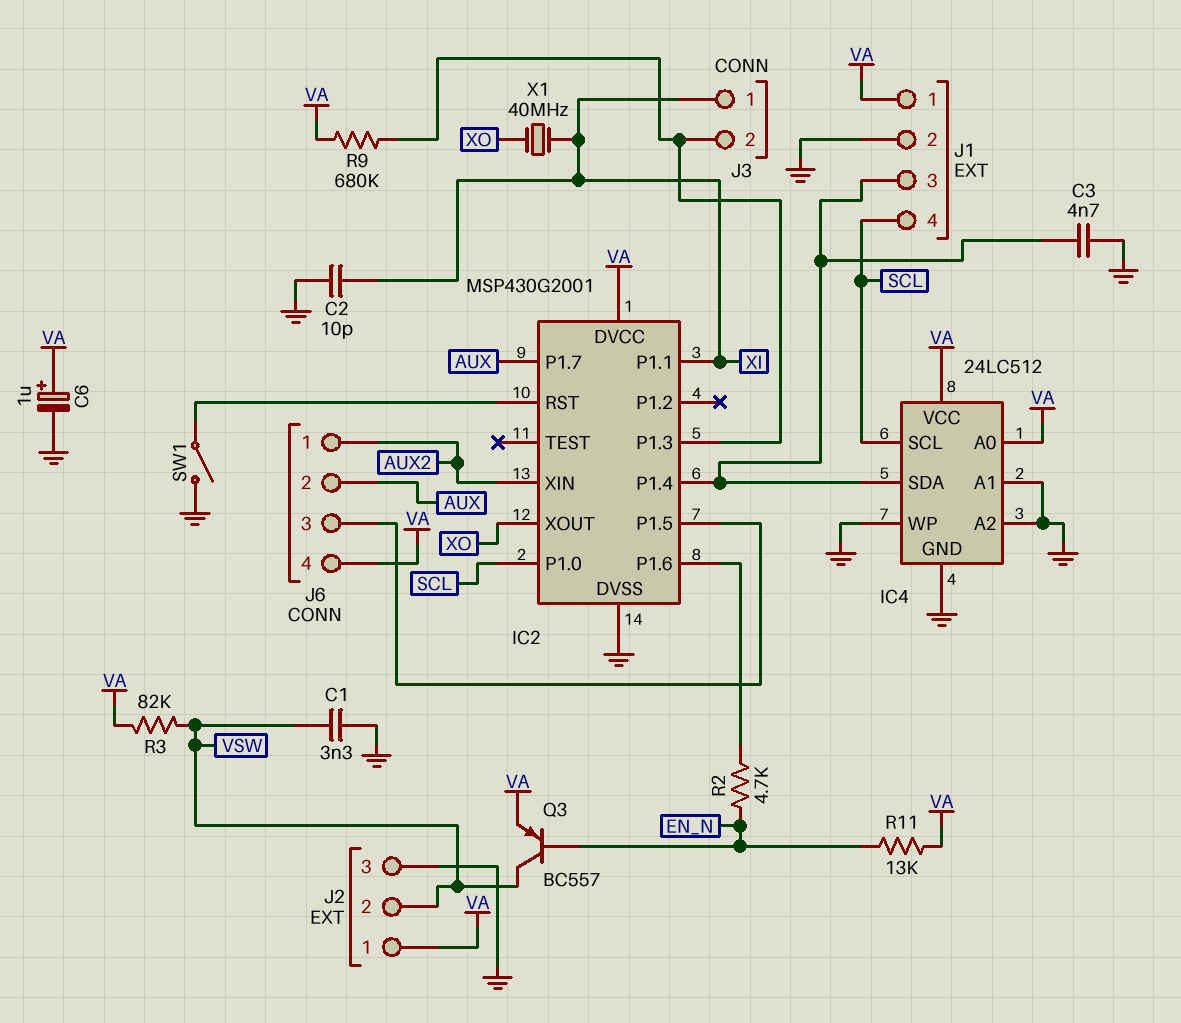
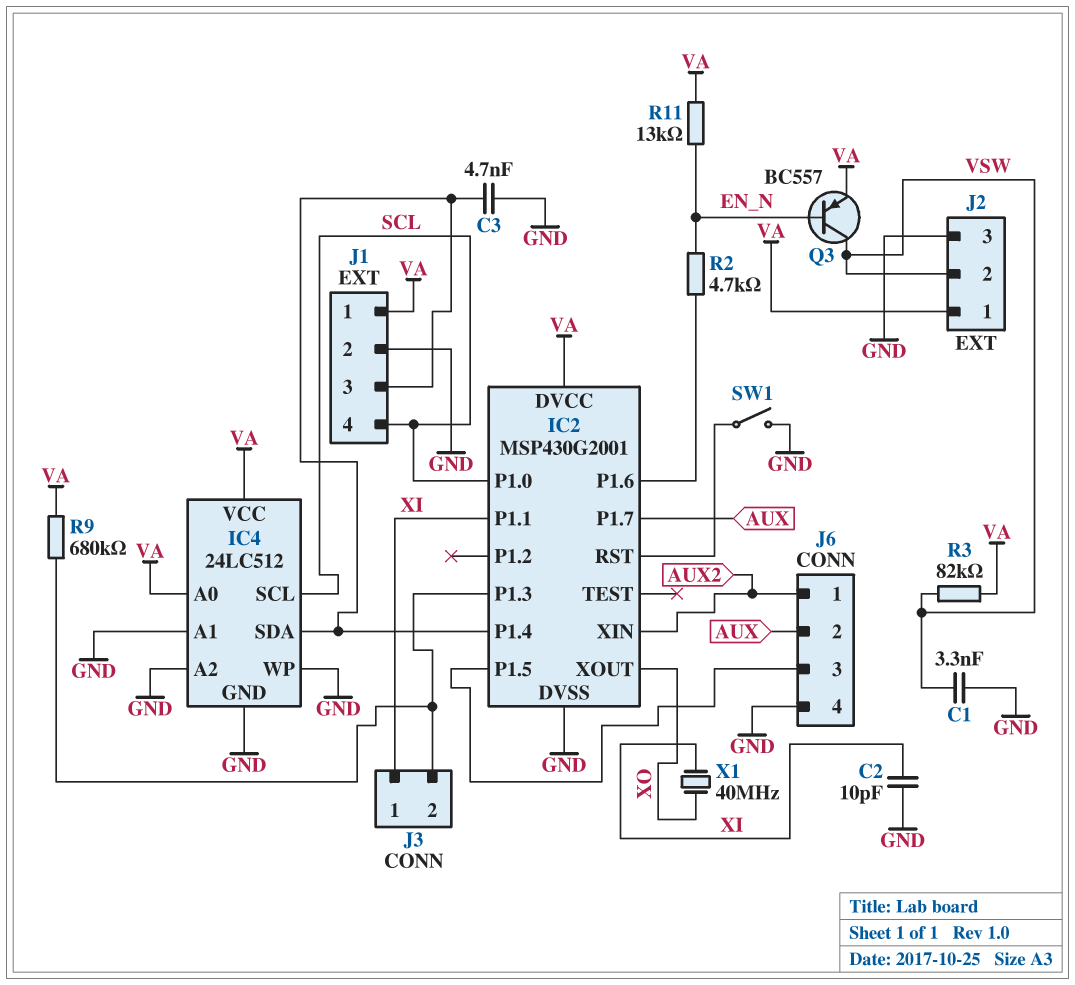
C6: 1uF (plus VA, minus GND) -> none
J6 pin 4: VA -> GND

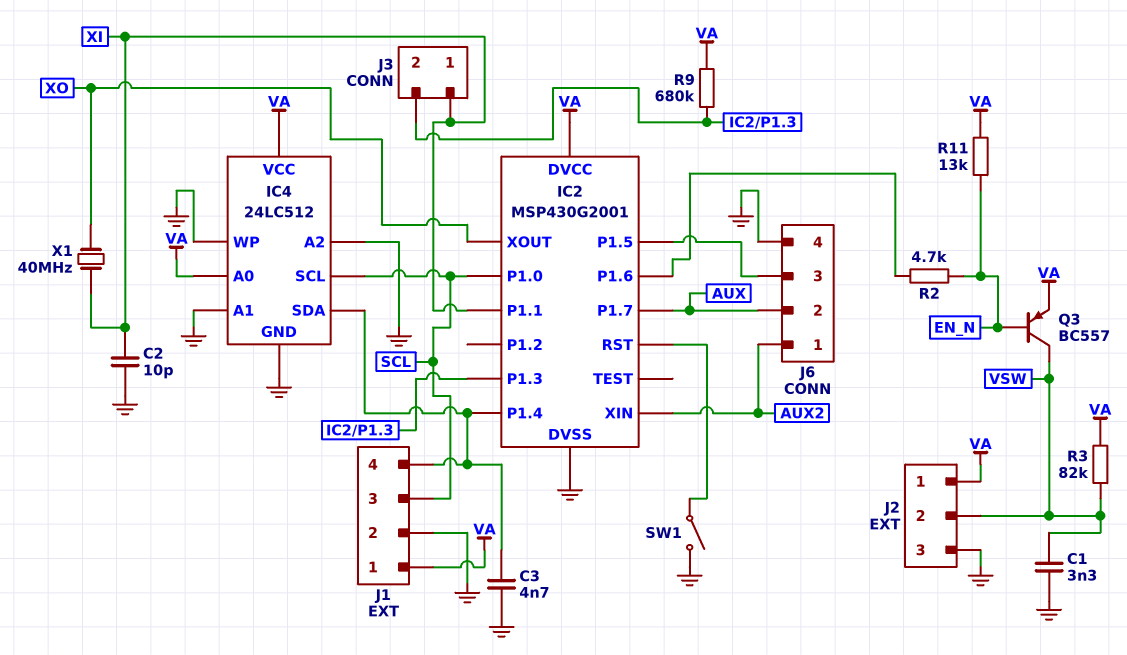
J1 pin 3: IC2/P1.4 -> SCL
J1 pin 4: SCL -> IC2/P1.4

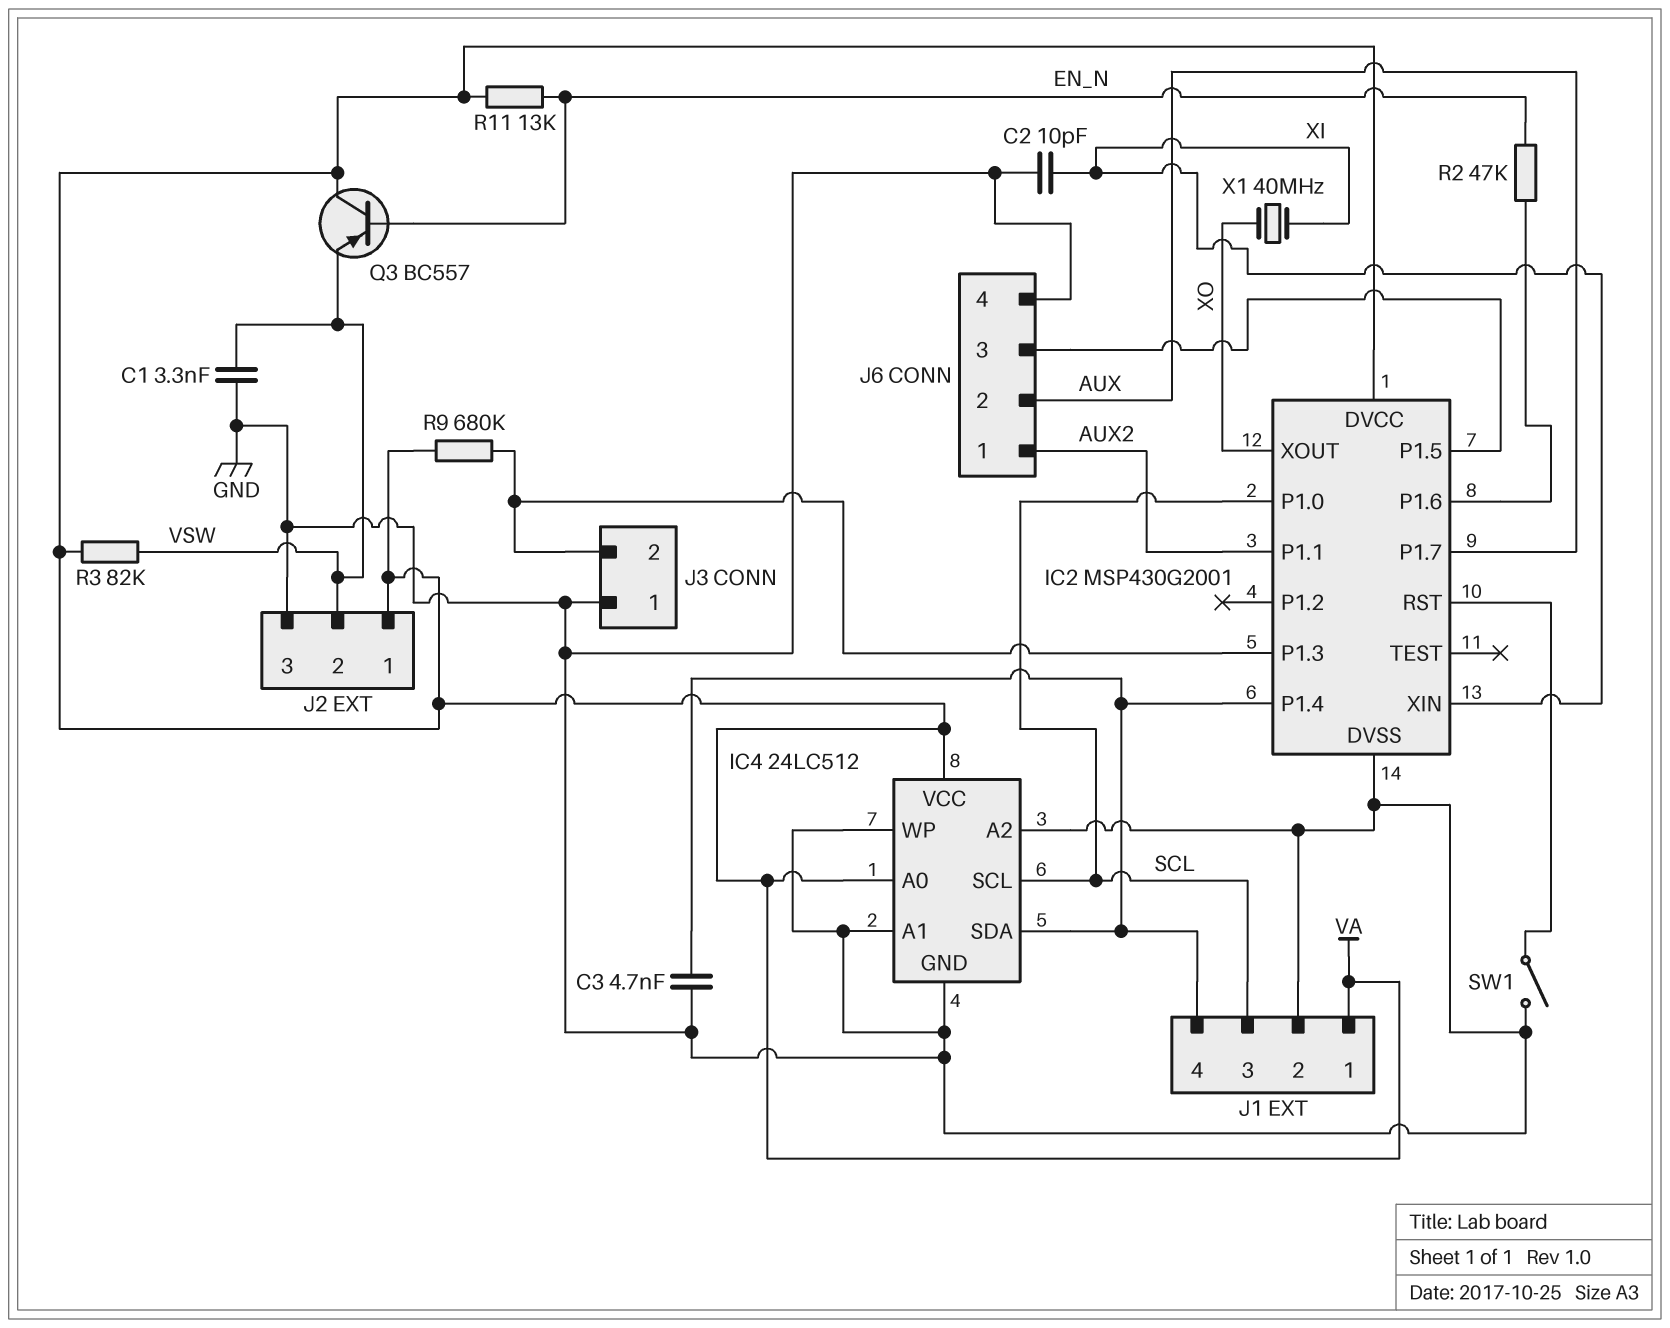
IC2 pin P1.1: XI -> AUX2
IC2 pin XIN: AUX2 -> XI
J3 pin 1: XI -> GND
Q3: PNP BC557 (B EN_N, C VSW, E VA) -> PNP BC557 (B EN_N, C VA, E VSW)
R2: 4.7k (EN_N, IC2/P1.6) -> 47k (EN_N, IC2/P1.6)

